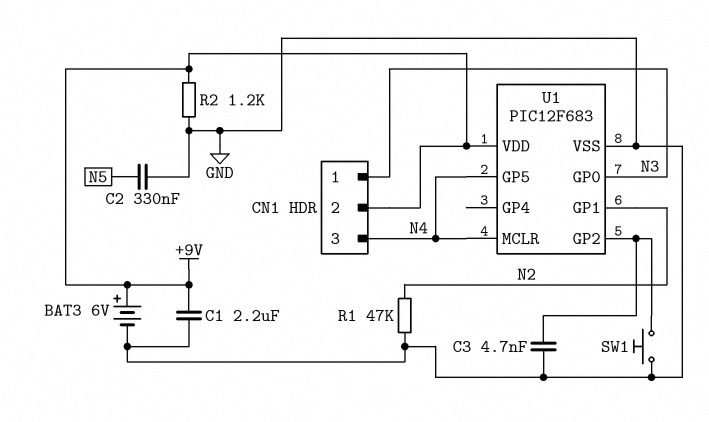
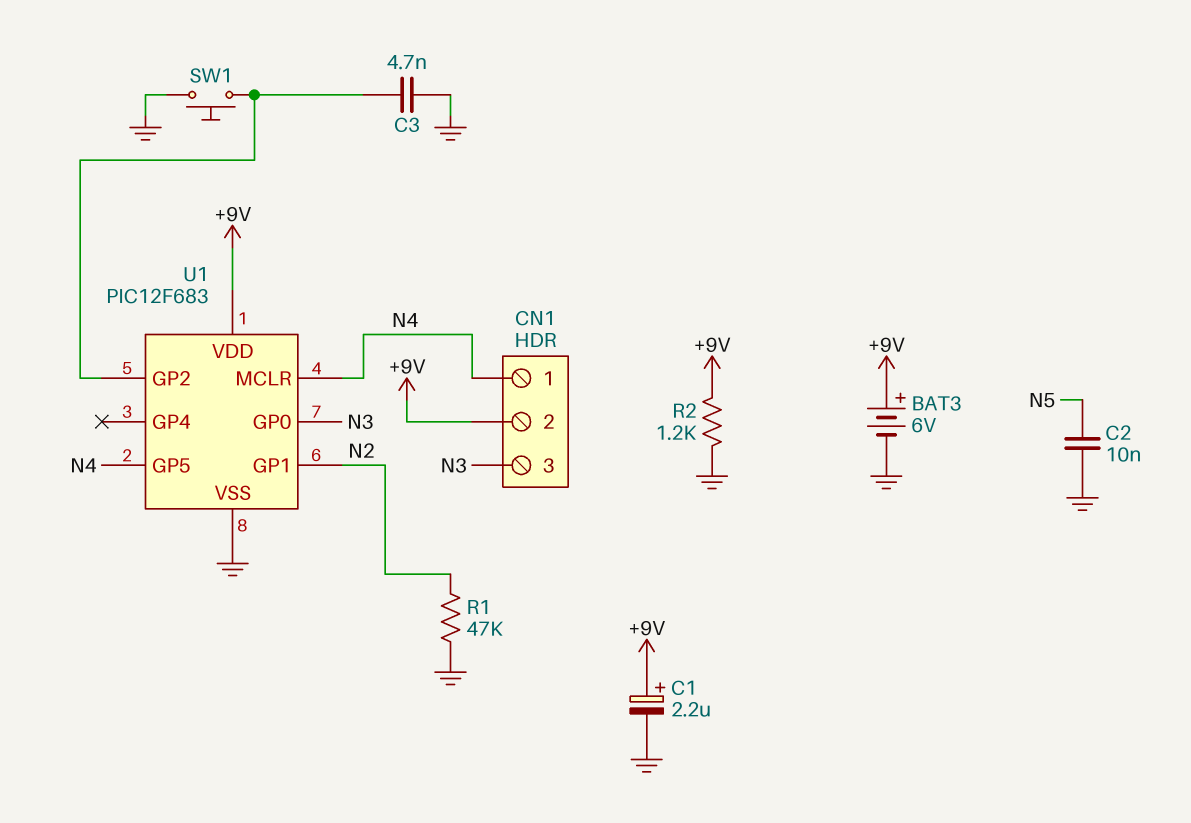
C1: 2.2uF (+9V, GND) -> 2.2uF (plus +9V, minus GND)
C2: 330nF (GND, N5) -> 10nF (GND, N5)
CN1 pin 1: N3 -> N4
CN1 pin 3: N4 -> N3

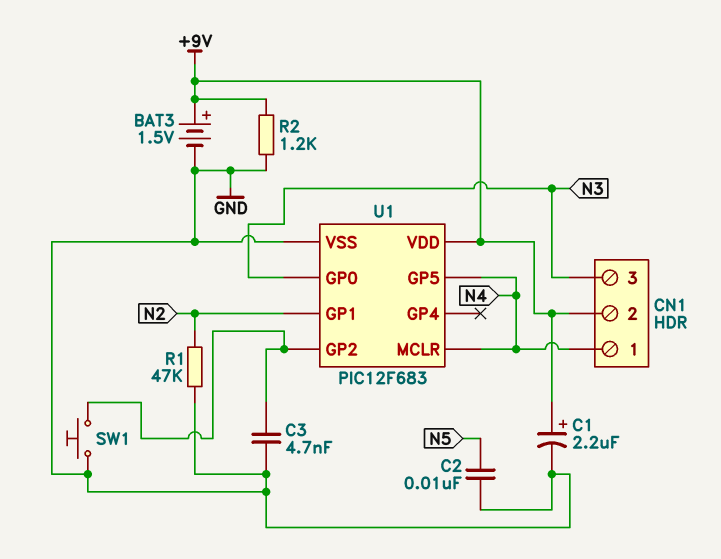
BAT3: 6V (plus +9V, minus GND) -> 1.5V (plus +9V, minus GND)

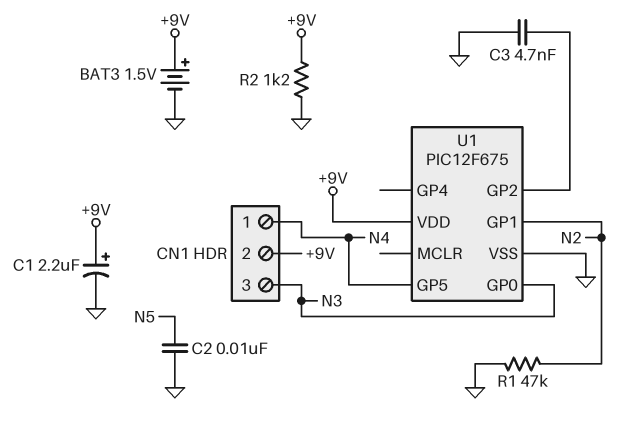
SW1: button (GND, U1/GP2) -> none
U1: PIC12F683 -> PIC12F675
U1 pin MCLR: N4 -> none

